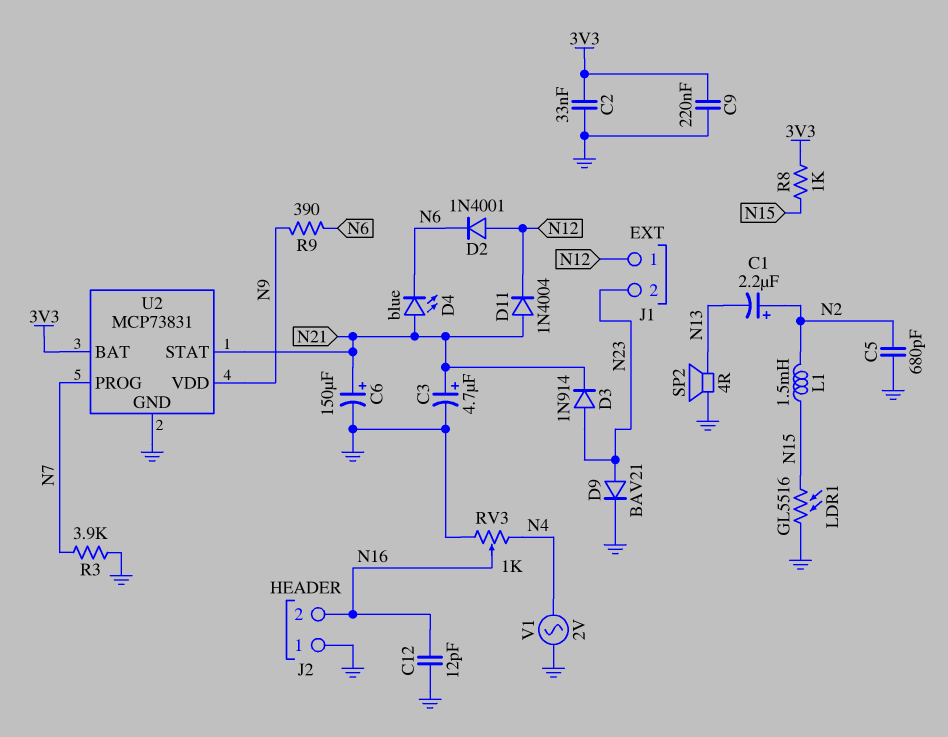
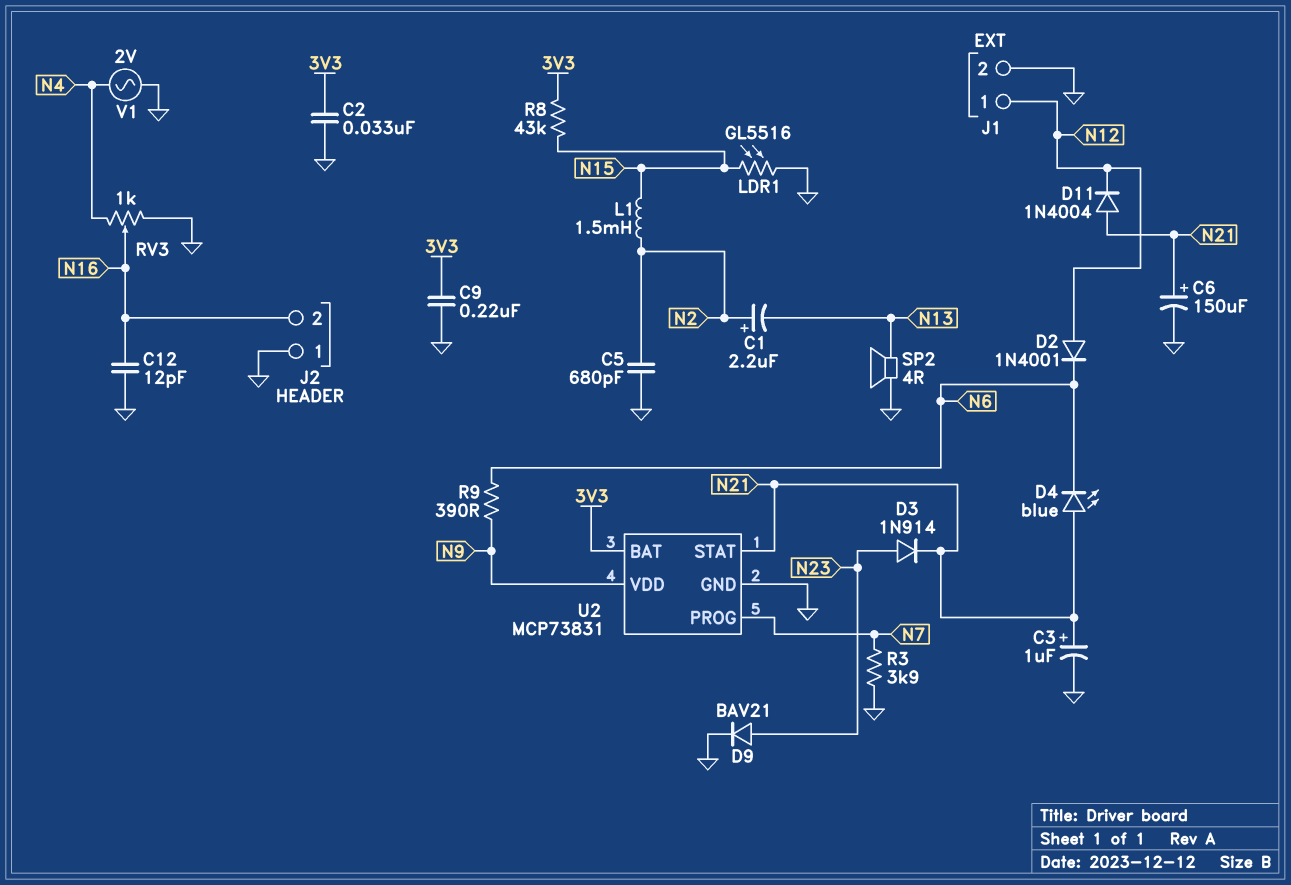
C3: 4.7uF (plus N21, minus GND) -> 1uF (plus N21, minus GND)
J1 pin 2: N23 -> GND
R8: 1k (3V3, N15) -> 43k (3V3, N15)

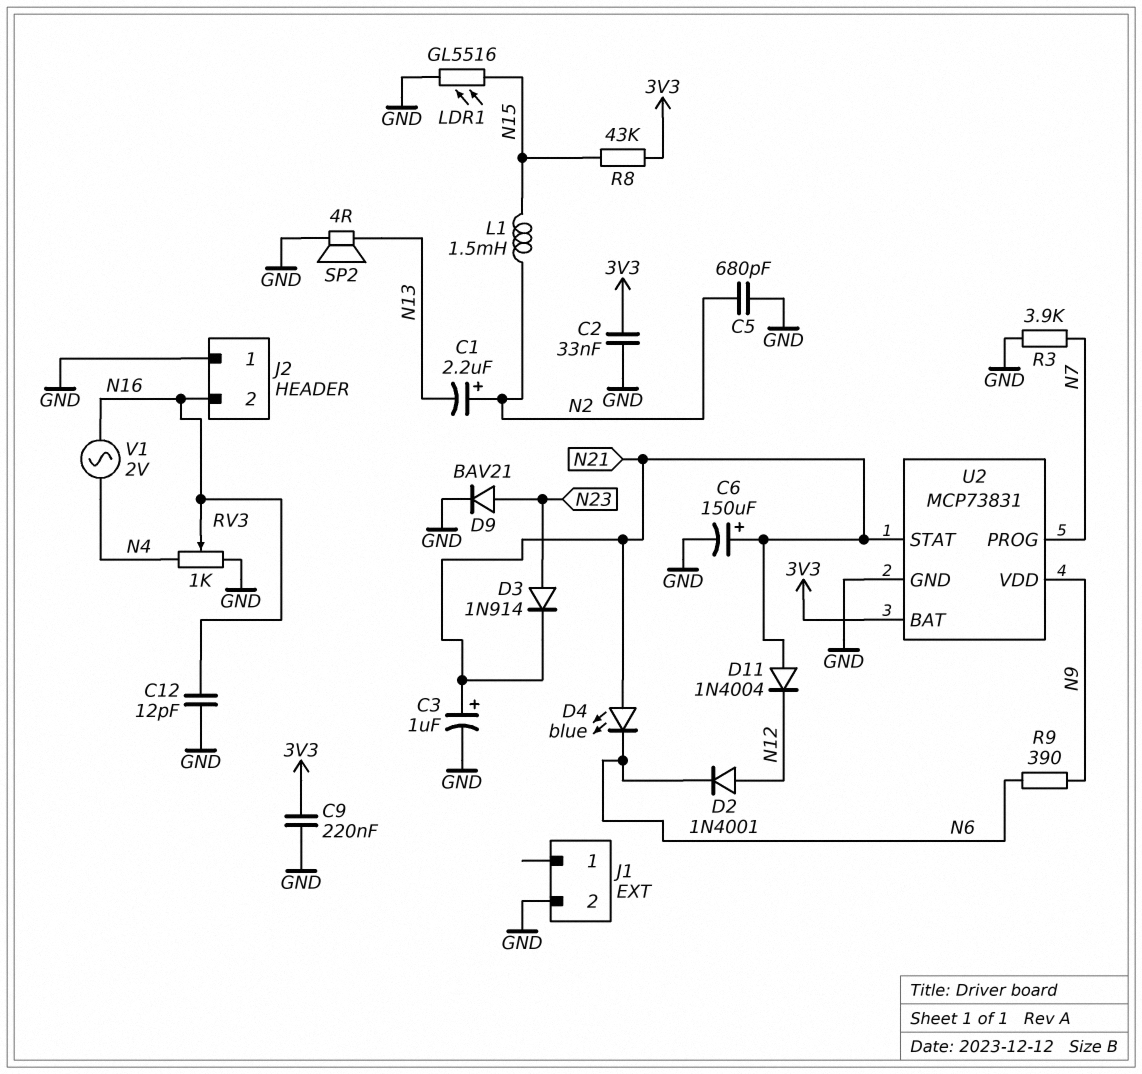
J1 pin 1: N12 -> none
V1: AC 2V (GND, N4) -> AC 2V (N4, N16)

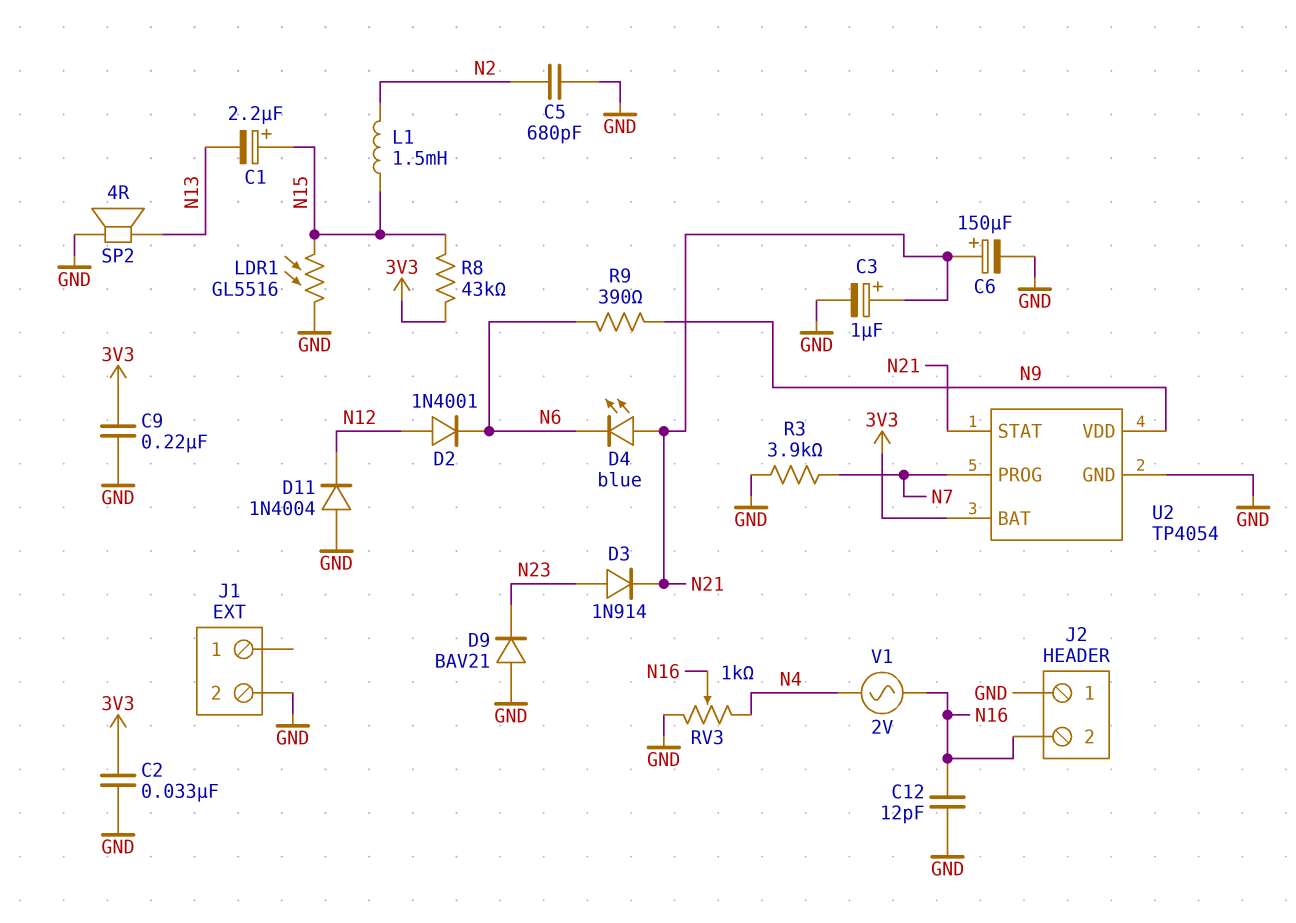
C1: 2.2uF (plus N2, minus N13) -> 2.2uF (plus N15, minus N13)
D9: diode BAV21 (A N23, K GND) -> diode BAV21 (A GND, K N23)
D11: diode 1N4004 (A N21, K N12) -> diode 1N4004 (A GND, K N12)
U2: MCP73831 -> TP4054

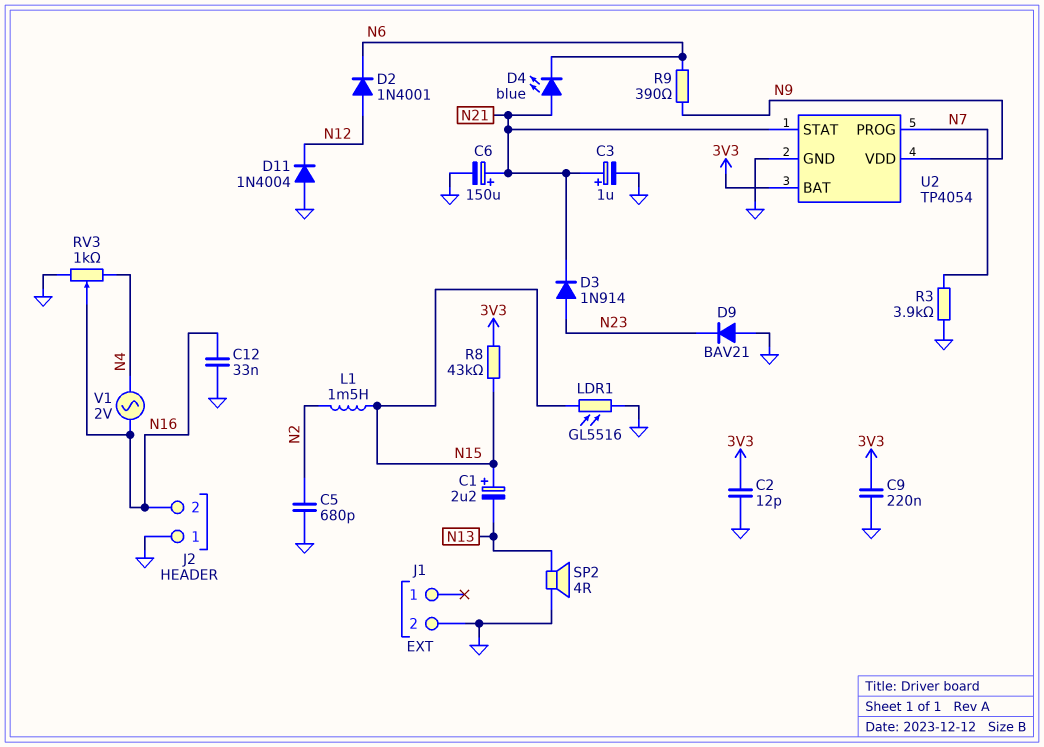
C2: 33nF (3V3, GND) -> 12pF (3V3, GND)
C12: 12pF (GND, N16) -> 33nF (GND, N16)

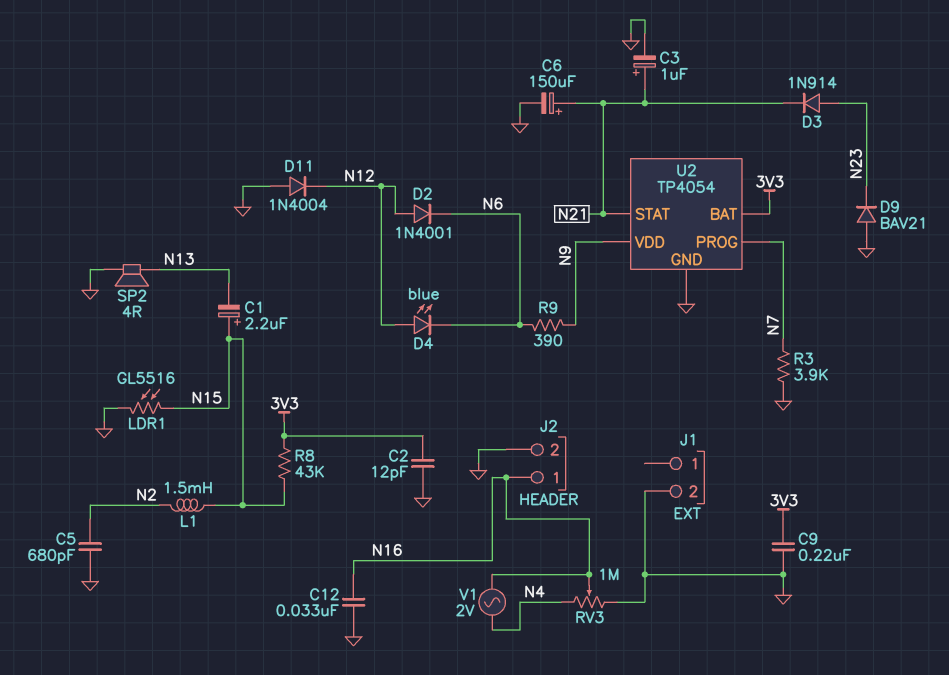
D4: LED blue (A N21, K N6) -> LED blue (A N12, K N6)
J2 pin 1: GND -> N16
J2 pin 2: N16 -> GND
RV3: 1k (GND, N4, wiper N16) -> 1M (GND, N4, wiper N16)

